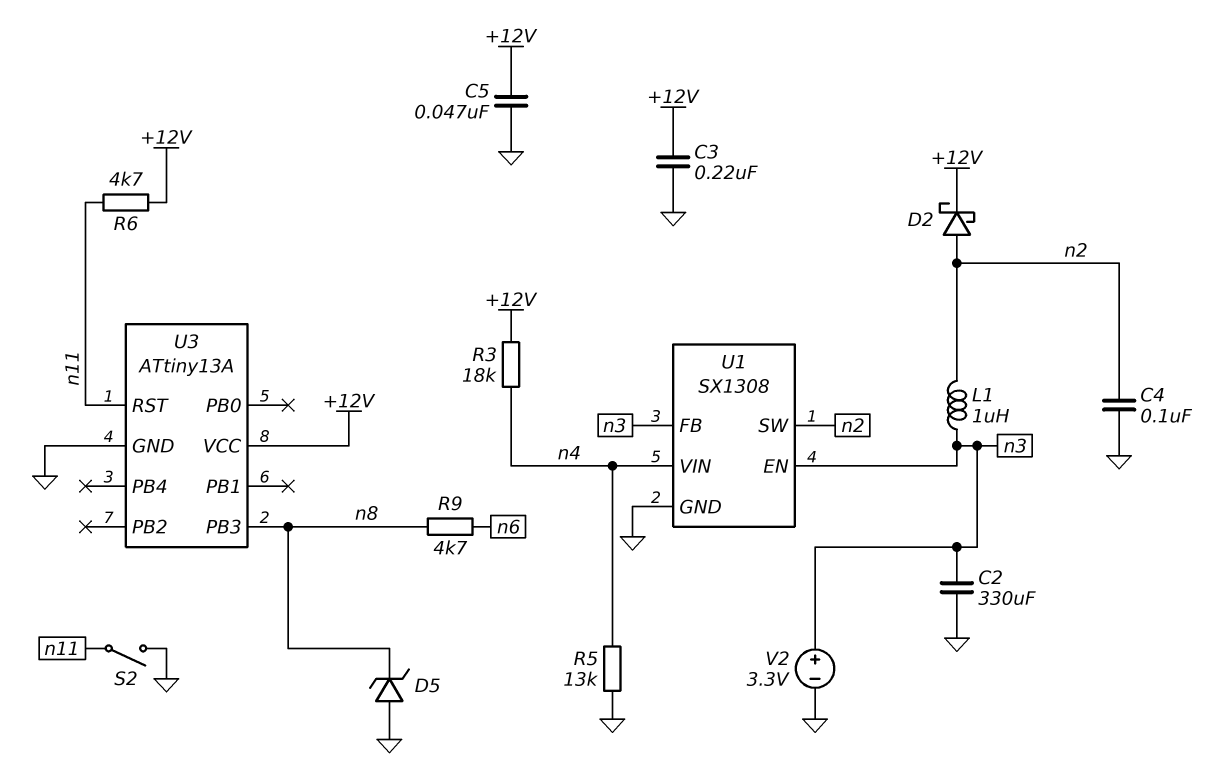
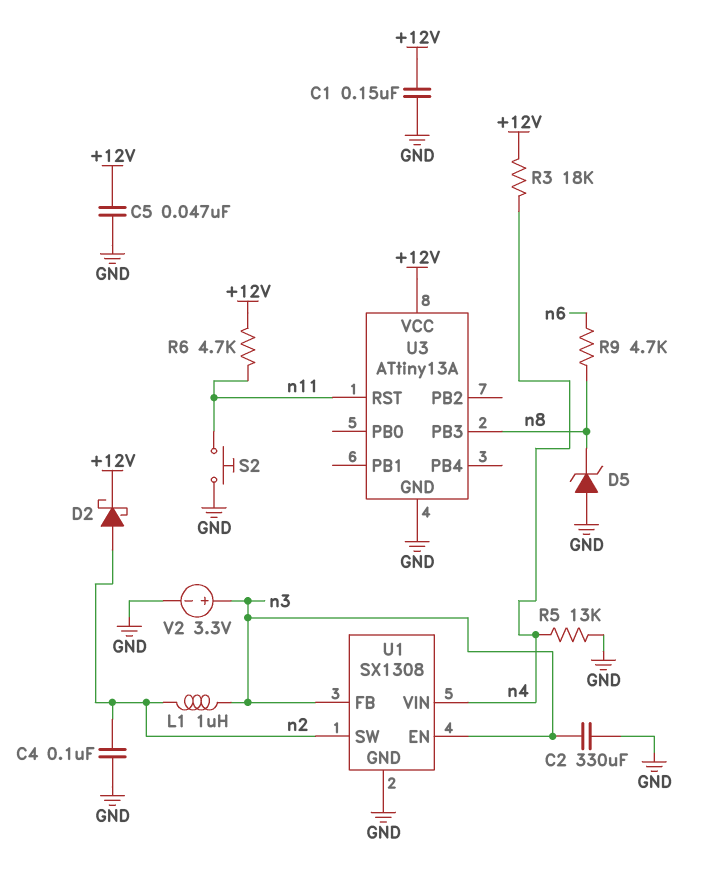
C1: none -> 150nF (+12V, GND)
C3: 220nF (+12V, GND) -> none
S2: switch (GND, n11) -> button (GND, n11)

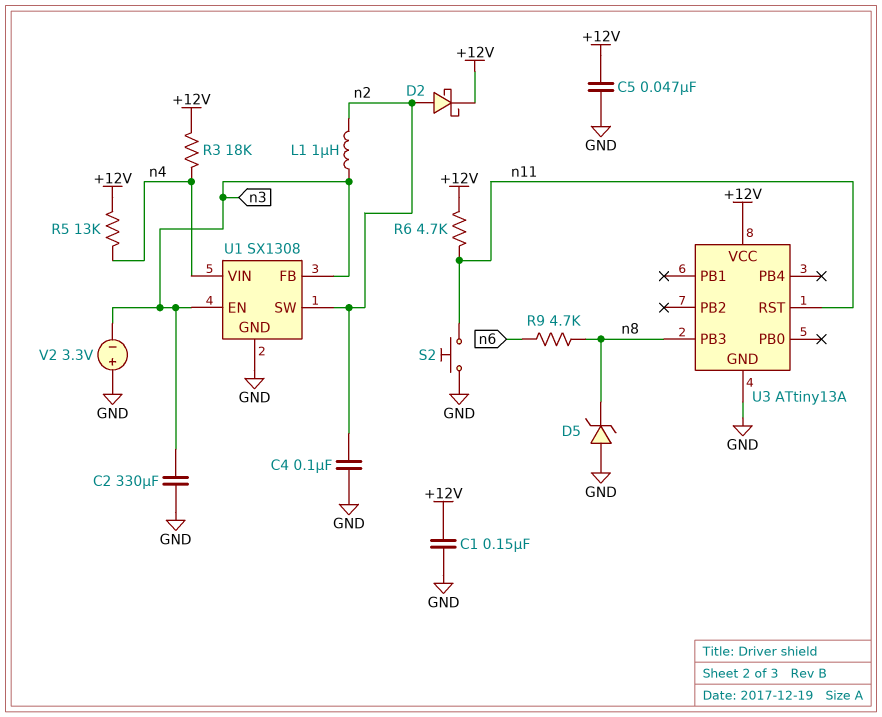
R5: 13k (GND, n4) -> 13k (+12V, n4)
V2: 3.3V (plus n3, minus GND) -> 3.3V (plus GND, minus n3)

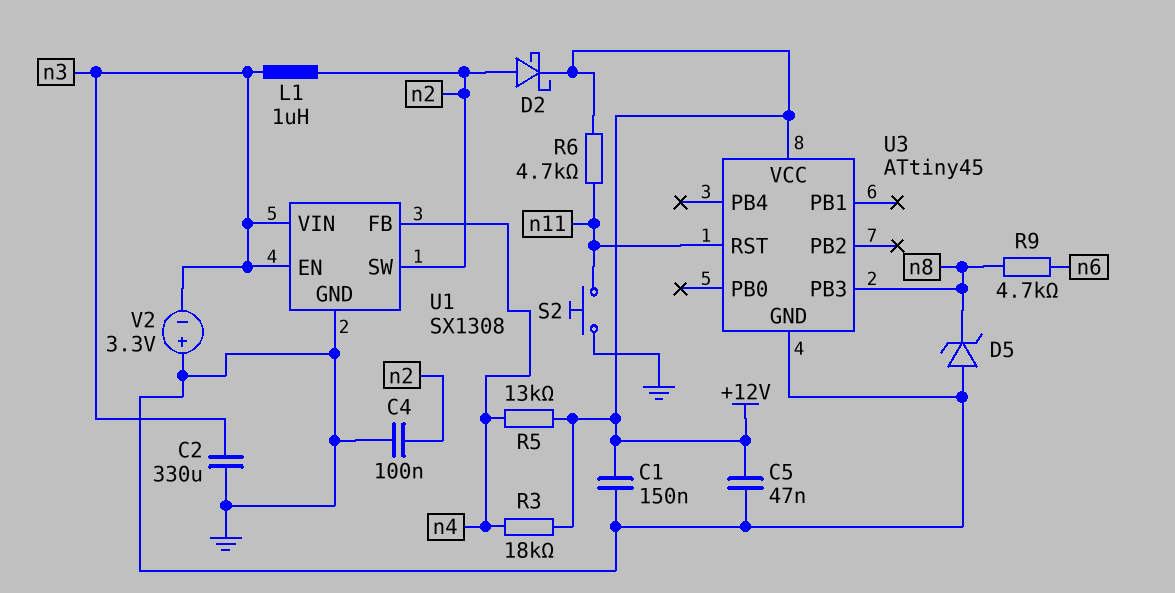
U1 pin FB: n3 -> n4
U1 pin VIN: n4 -> n3
U3: ATtiny13A -> ATtiny45

